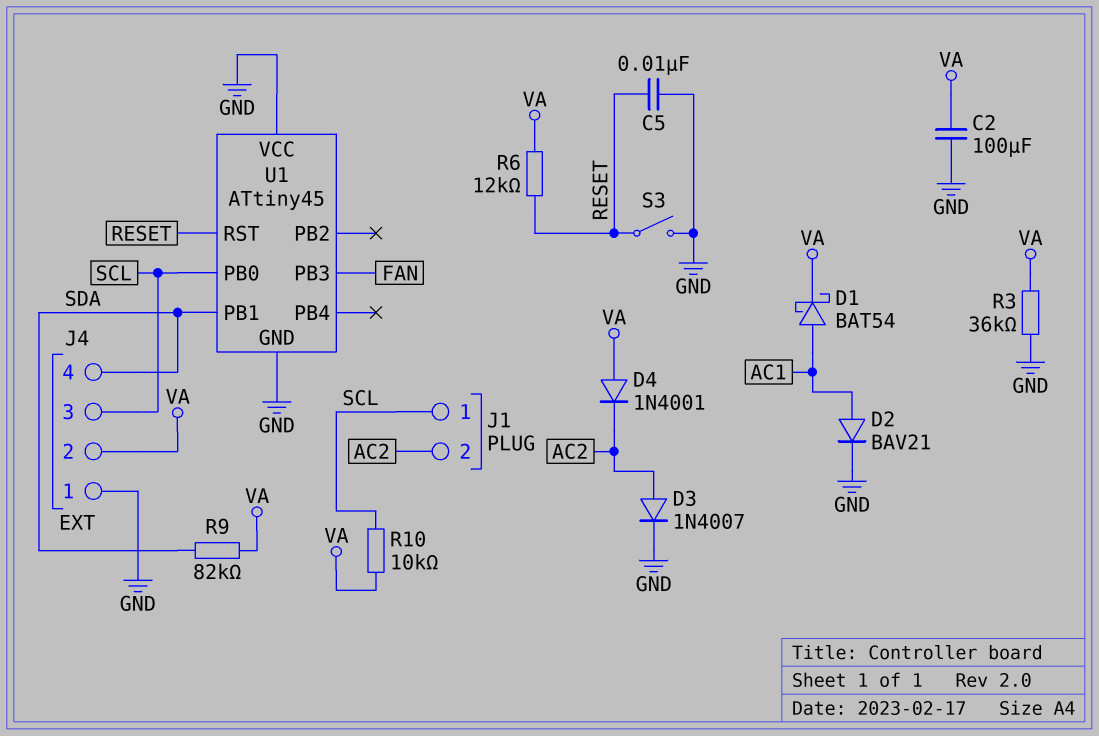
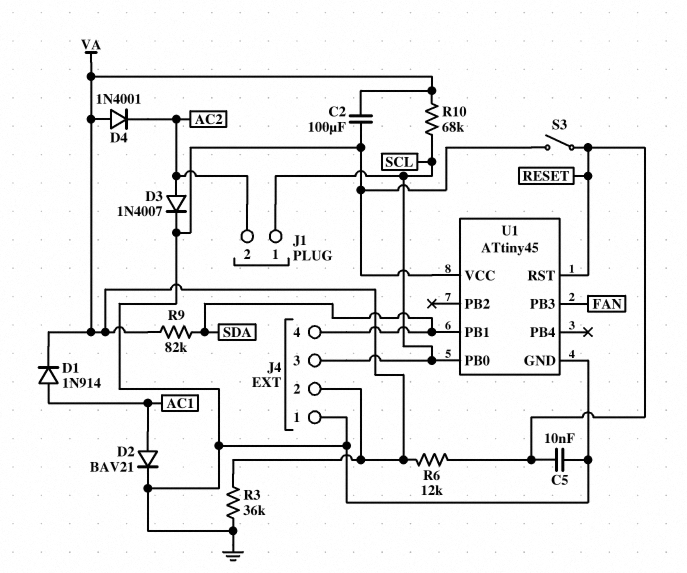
D1: schottky BAT54 (A AC1, K VA) -> diode 1N914 (A AC1, K VA)
R10: 10k (SCL, VA) -> 68k (SCL, VA)

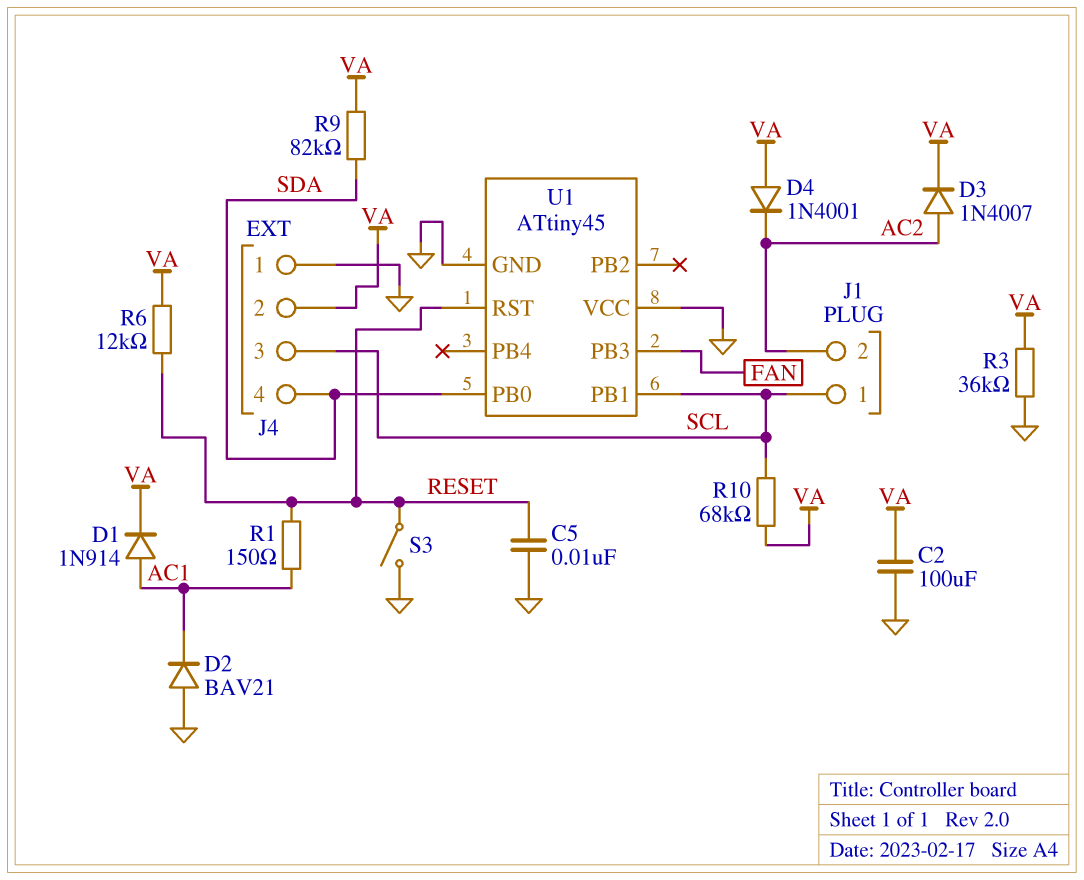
D2: diode BAV21 (A AC1, K GND) -> diode BAV21 (A GND, K AC1)
D3: diode 1N4007 (A AC2, K GND) -> diode 1N4007 (A AC2, K VA)
R1: none -> 150 (AC1, RESET)
U1 pin PB0: SCL -> SDA
U1 pin PB1: SDA -> SCL

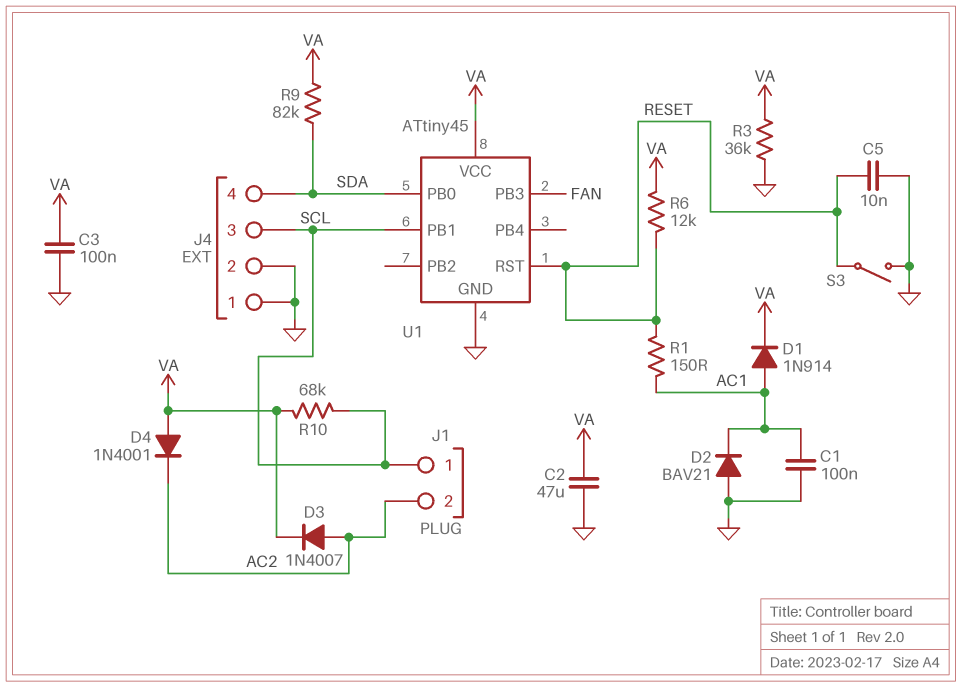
C1: none -> 100nF (AC1, GND)
C2: 100uF (GND, VA) -> 47uF (GND, VA)
C3: none -> 100nF (GND, VA)
J4 pin 2: VA -> GND
U1 pin VCC: GND -> VA

